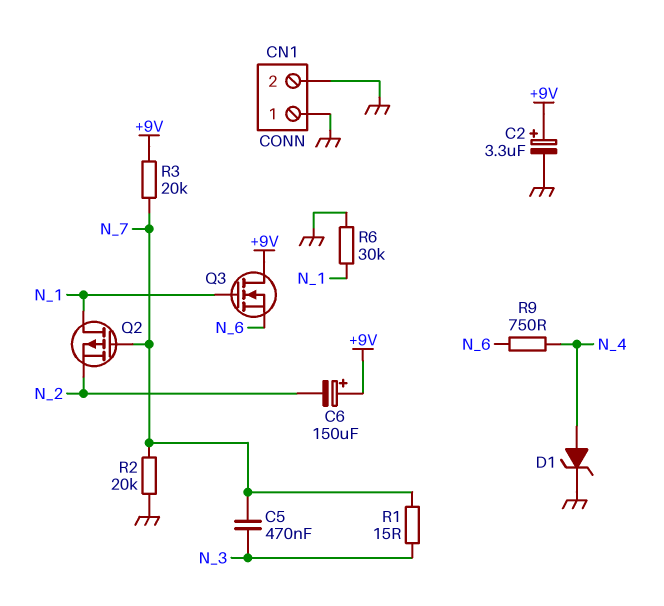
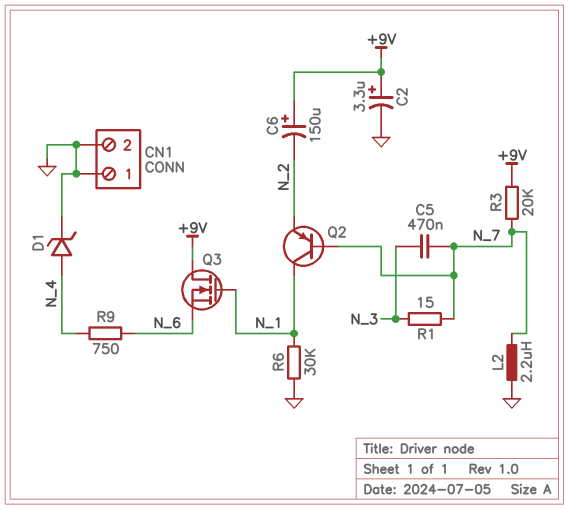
L2: none -> 2.2uH (GND, N_7)
Q2: PMOS (G N_7, D N_1, S N_2) -> PNP (B N_7, C N_1, E N_2)
R2: 20k (GND, N_7) -> none

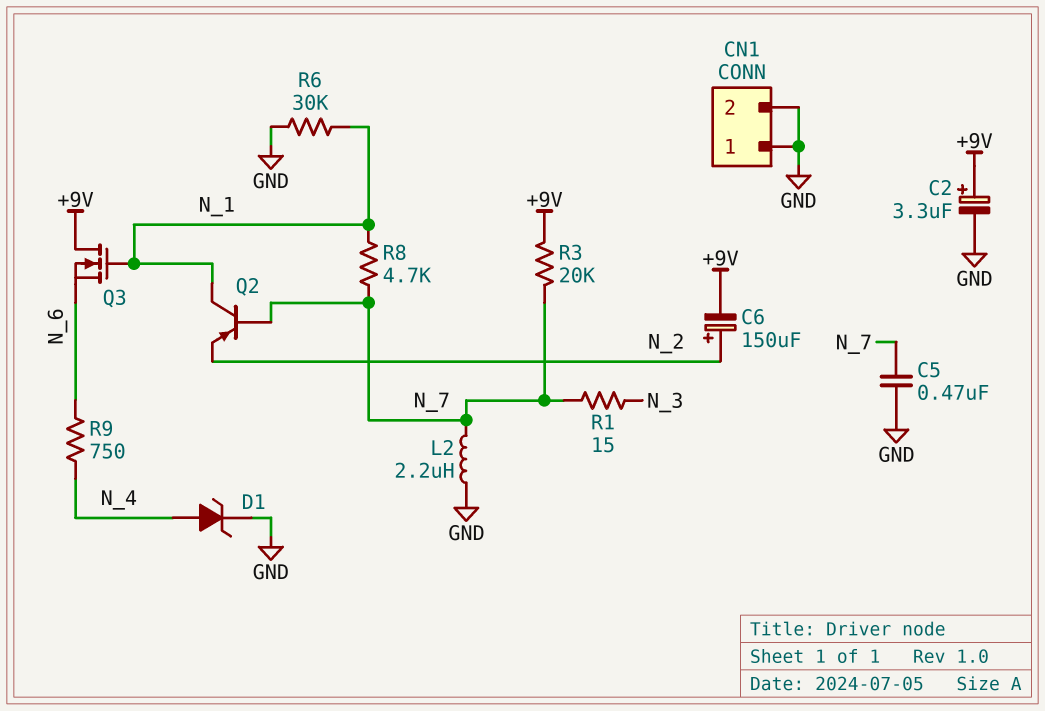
C5: 470nF (N_3, N_7) -> 470nF (GND, N_7)
C6: 150uF (plus +9V, minus N_2) -> 150uF (plus N_2, minus +9V)
R8: none -> 4.7k (N_1, N_7)

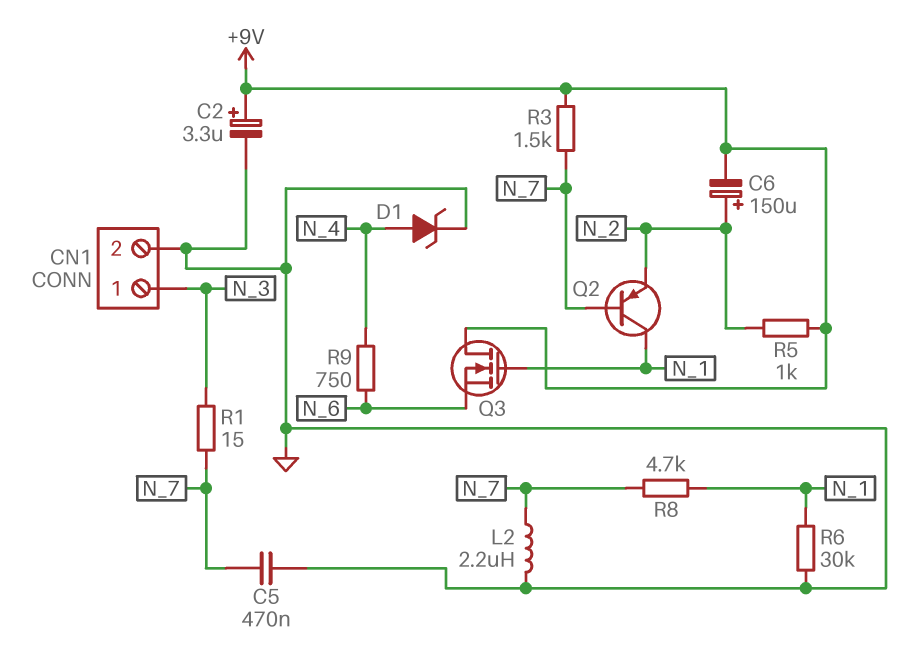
CN1 pin 1: GND -> N_3
R3: 20k (+9V, N_7) -> 1.5k (+9V, N_7)
R5: none -> 1k (+9V, N_2)

